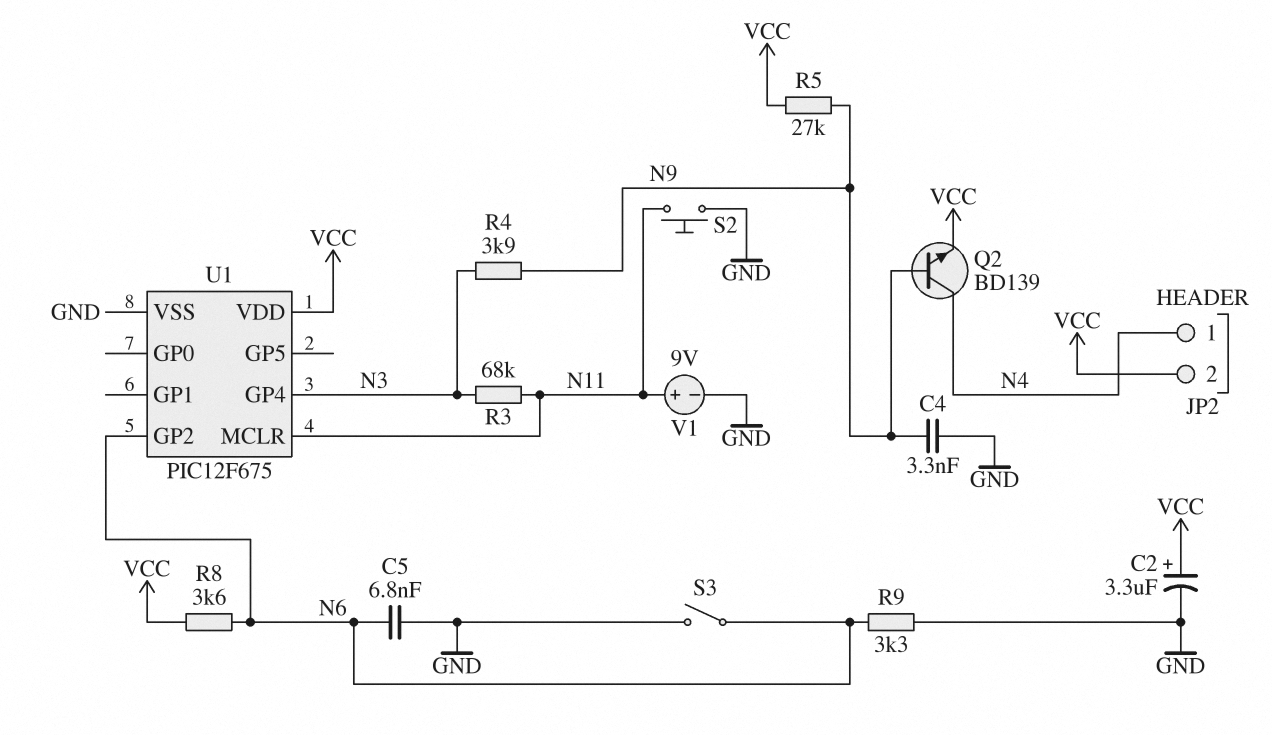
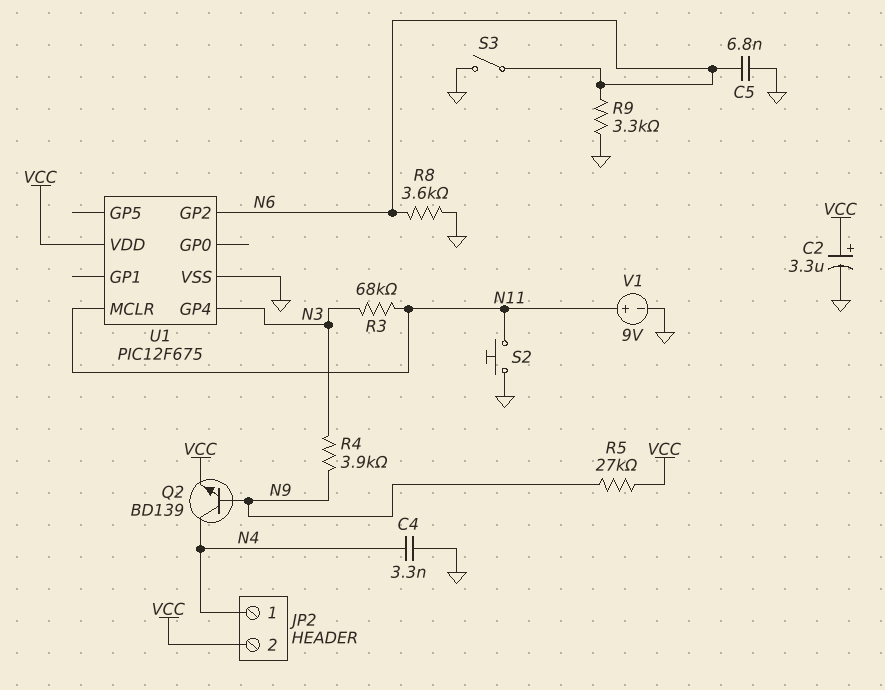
C4: 3.3nF (GND, N9) -> 3.3nF (GND, N4)
R8: 3.6k (N6, VCC) -> 3.6k (GND, N6)

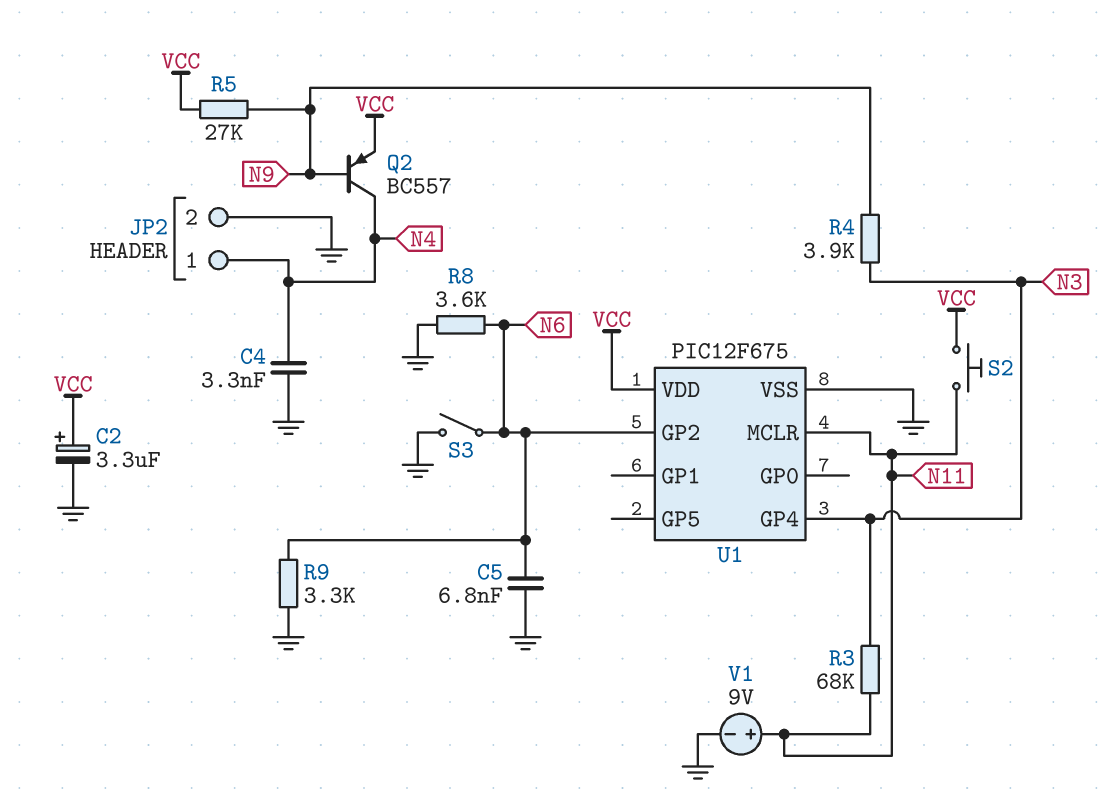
JP2 pin 2: VCC -> GND
Q2: NPN BD139 (B N9, C N4, E VCC) -> PNP BC557 (B N9, C N4, E VCC)
S2: button (GND, N11) -> button (N11, VCC)

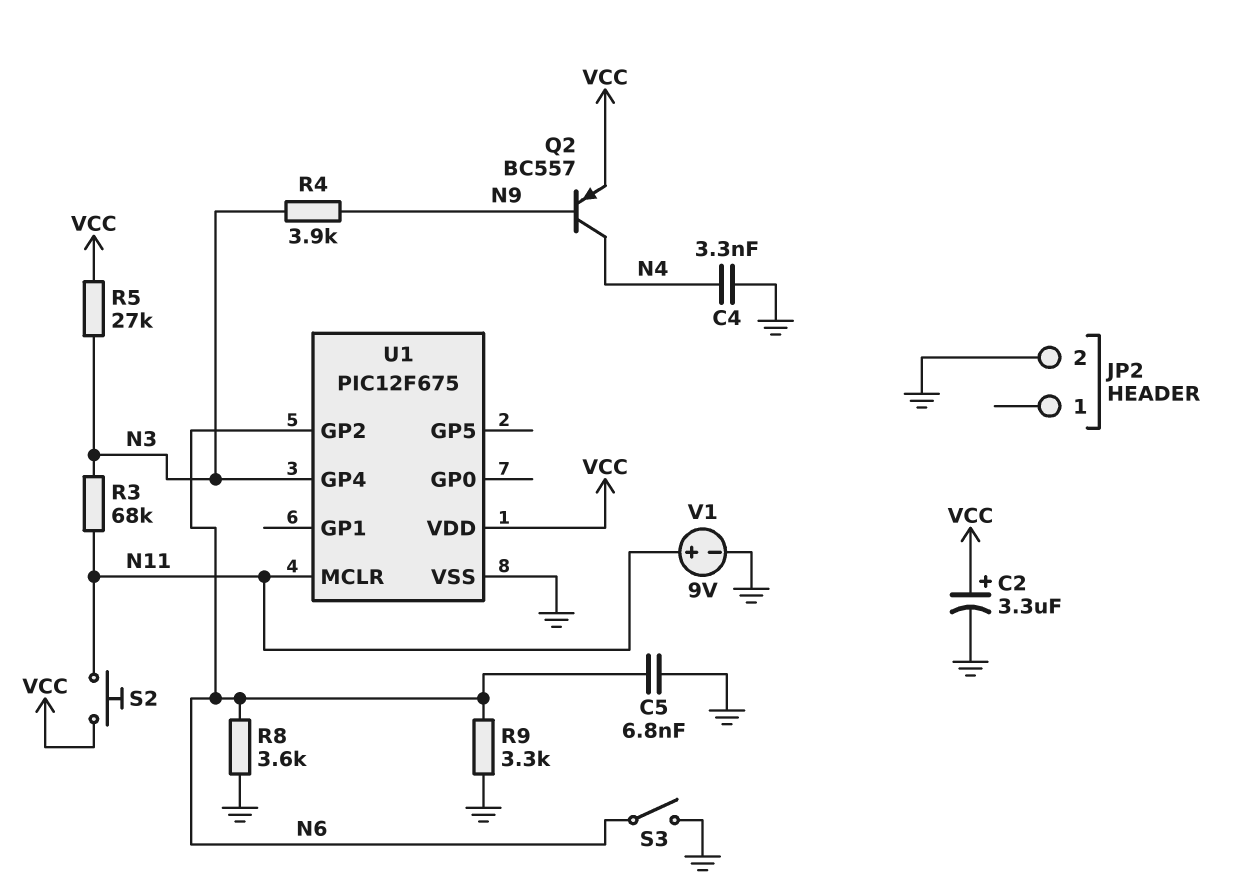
JP2 pin 1: N4 -> none
R5: 27k (N9, VCC) -> 27k (N3, VCC)

